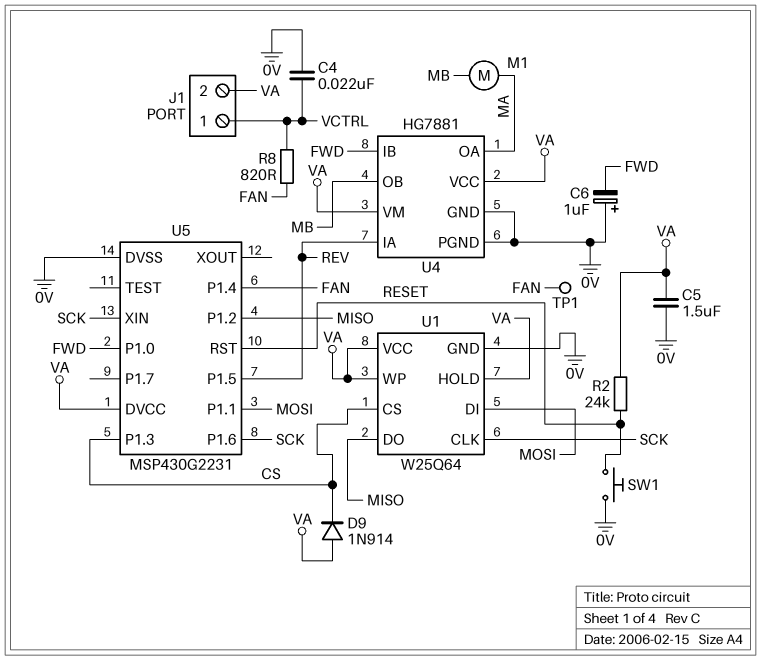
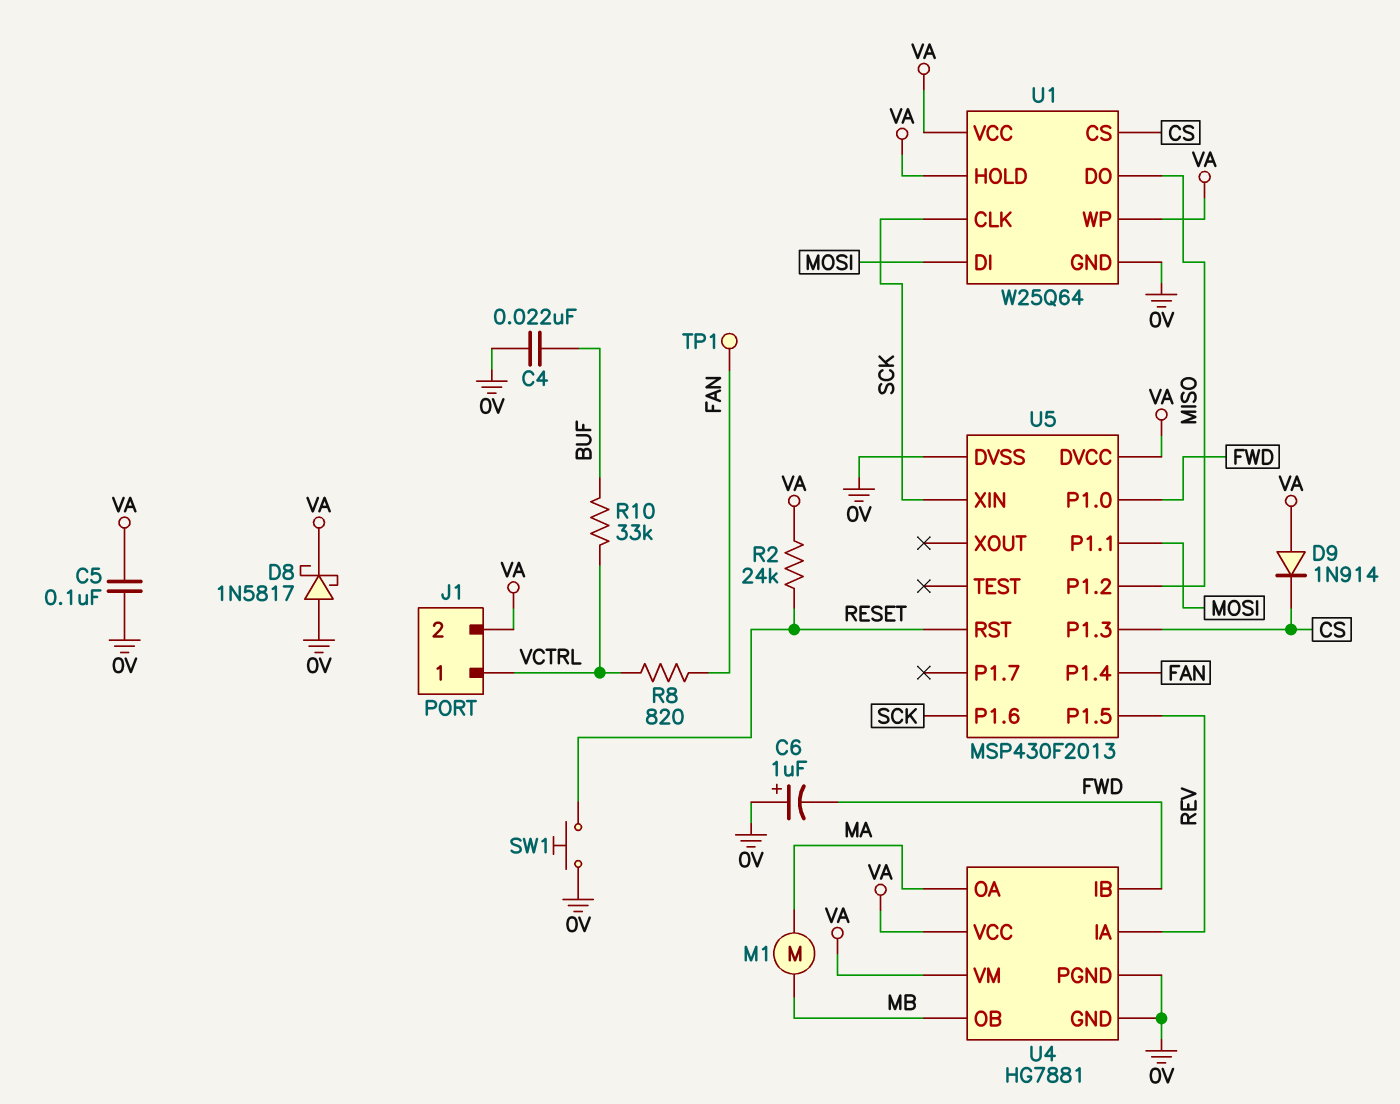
C4: 22nF (0V, VCTRL) -> 22nF (0V, BUF)
C5: 1.5uF (0V, VA) -> 100nF (0V, VA)
D8: none -> schottky 1N5817 (A 0V, K VA)
R10: none -> 33k (BUF, VCTRL)
U5: MSP430G2231 -> MSP430F2013

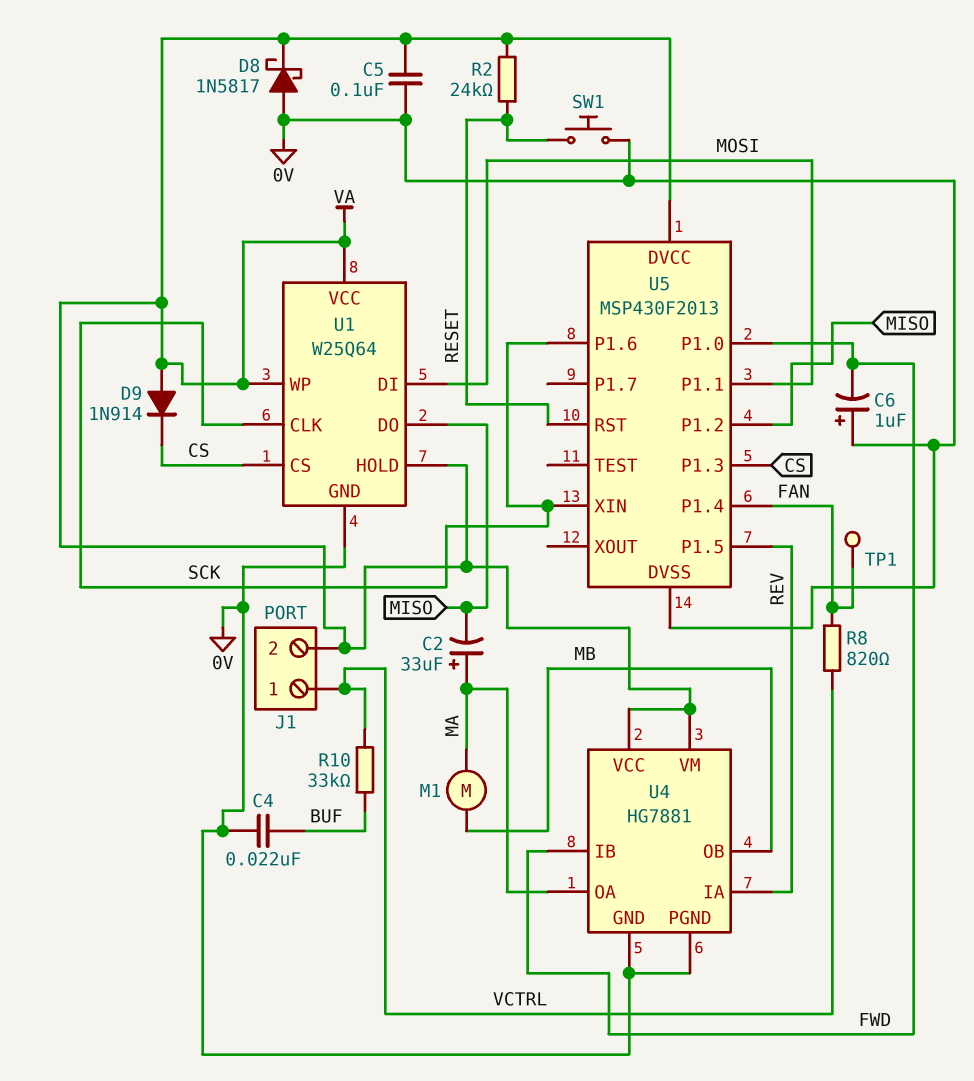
C2: none -> 33uF (plus MA, minus MISO)

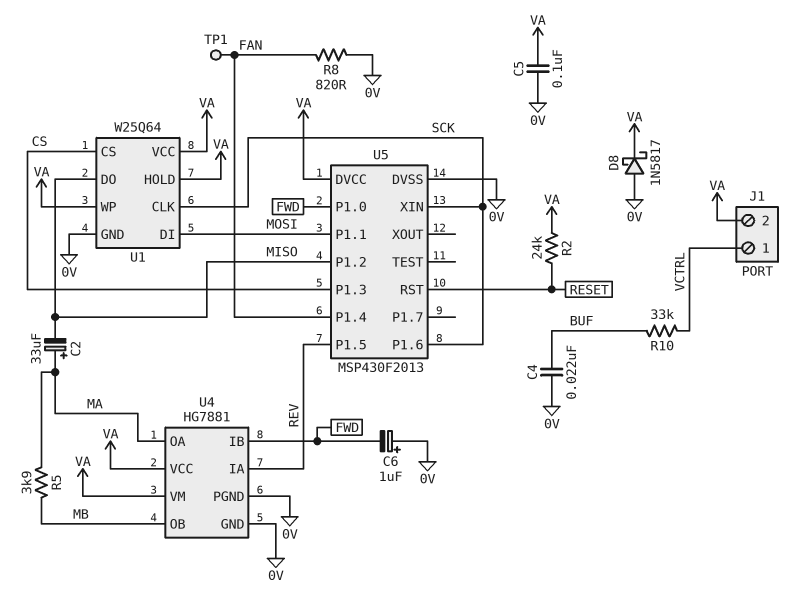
D9: diode 1N914 (A VA, K CS) -> none
M1: motor (MA, MB) -> none
R5: none -> 3.9k (MA, MB)
R8: 820 (FAN, VCTRL) -> 820 (0V, FAN)
SW1: button (0V, RESET) -> none

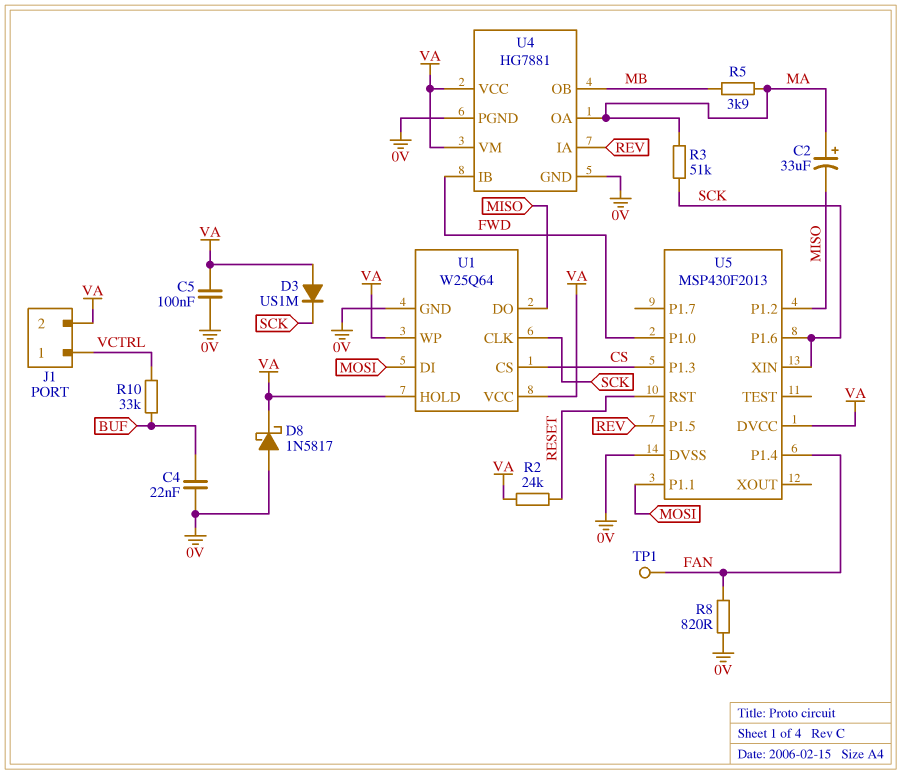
C6: 1uF (plus 0V, minus FWD) -> none
D3: none -> diode US1M (A VA, K SCK)
R3: none -> 51k (MA, SCK)

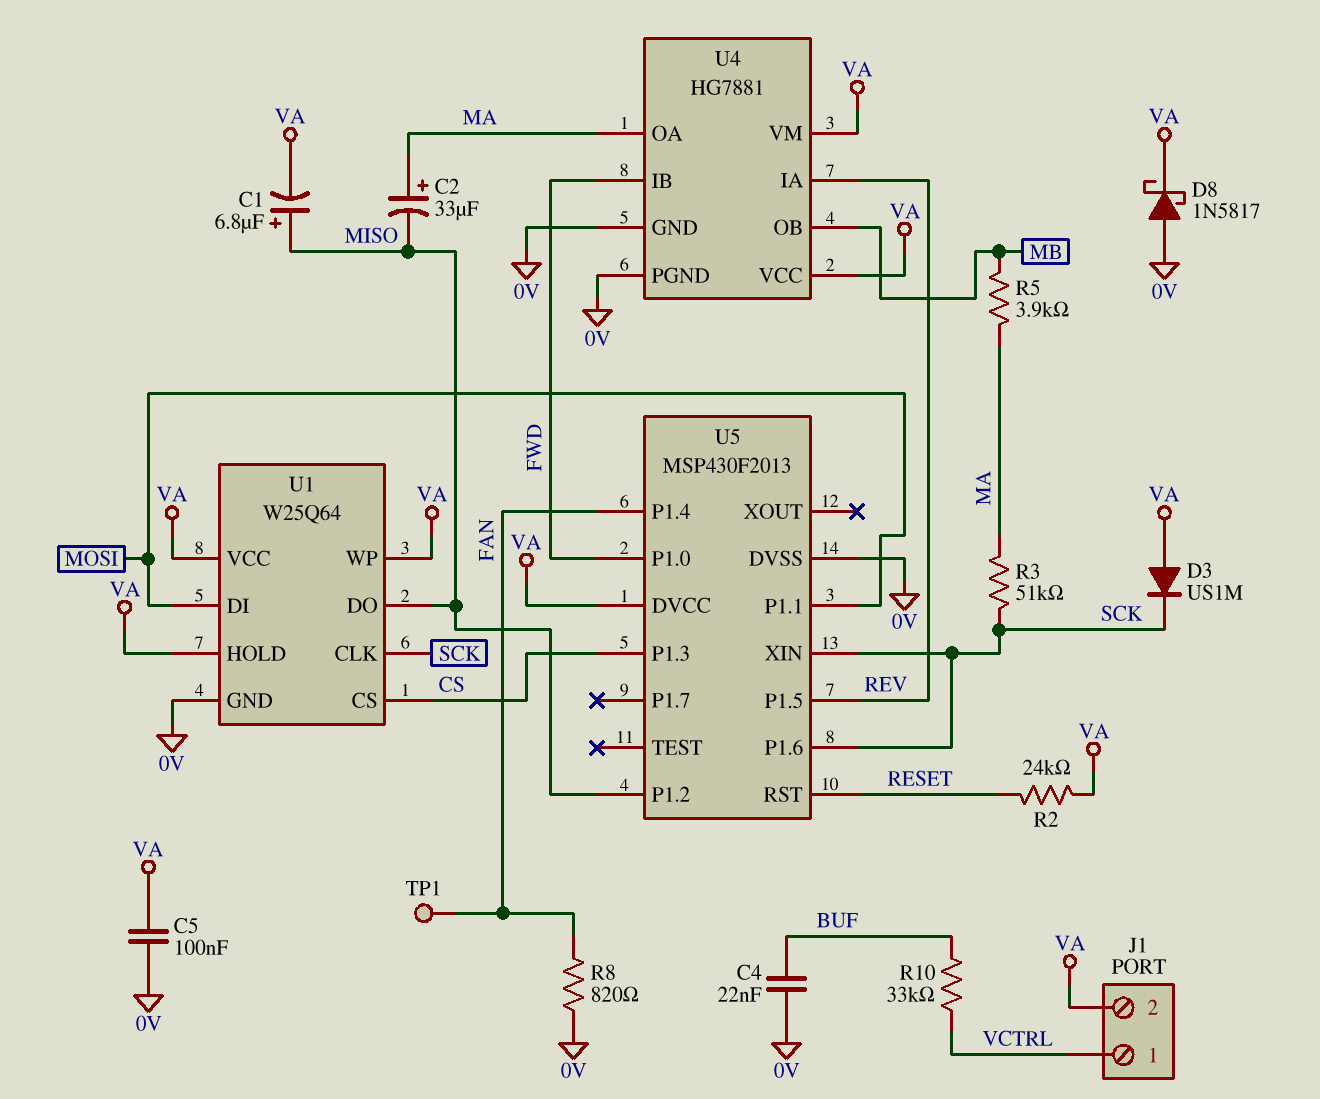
C1: none -> 6.8uF (plus MISO, minus VA)

